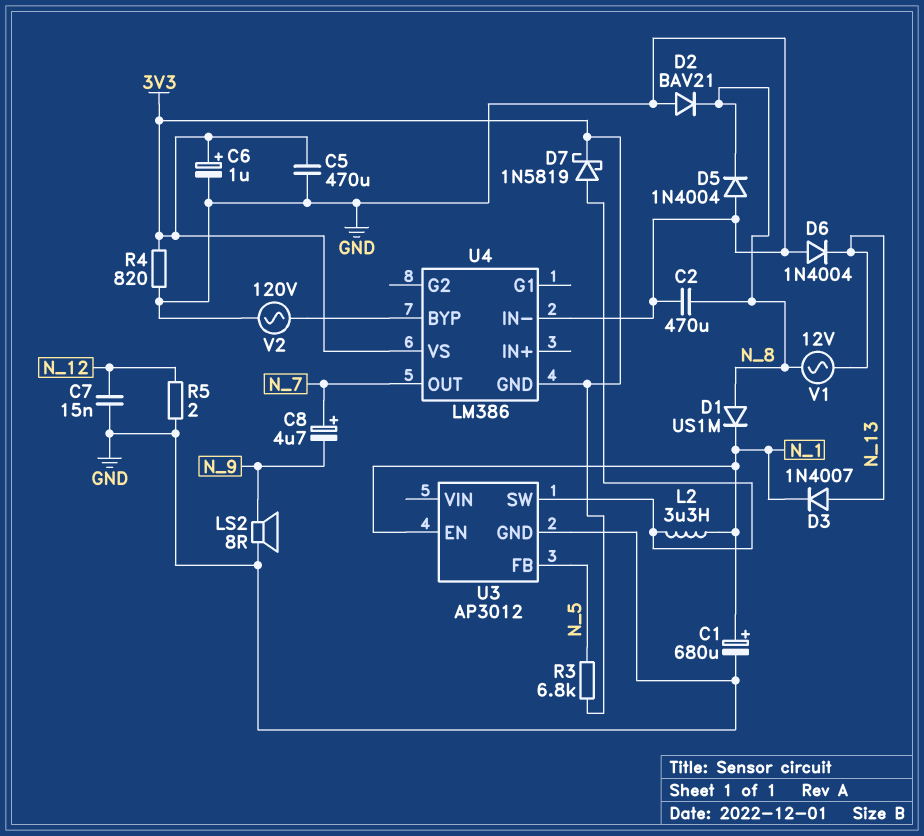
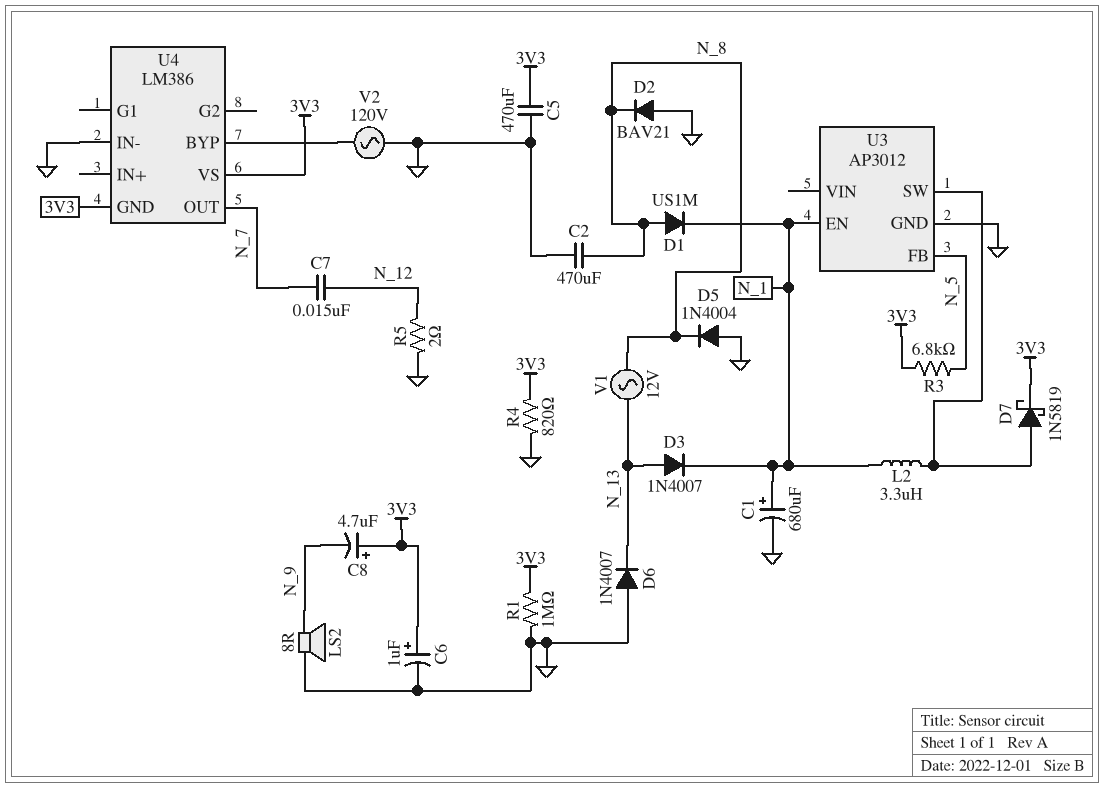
C7: 15nF (GND, N_12) -> 15nF (N_7, N_12)
C8: 4.7uF (plus N_7, minus N_9) -> 4.7uF (plus 3V3, minus N_9)
D6: diode 1N4004 (A GND, K N_13) -> diode 1N4007 (A GND, K N_13)
R1: none -> 1M (3V3, GND)

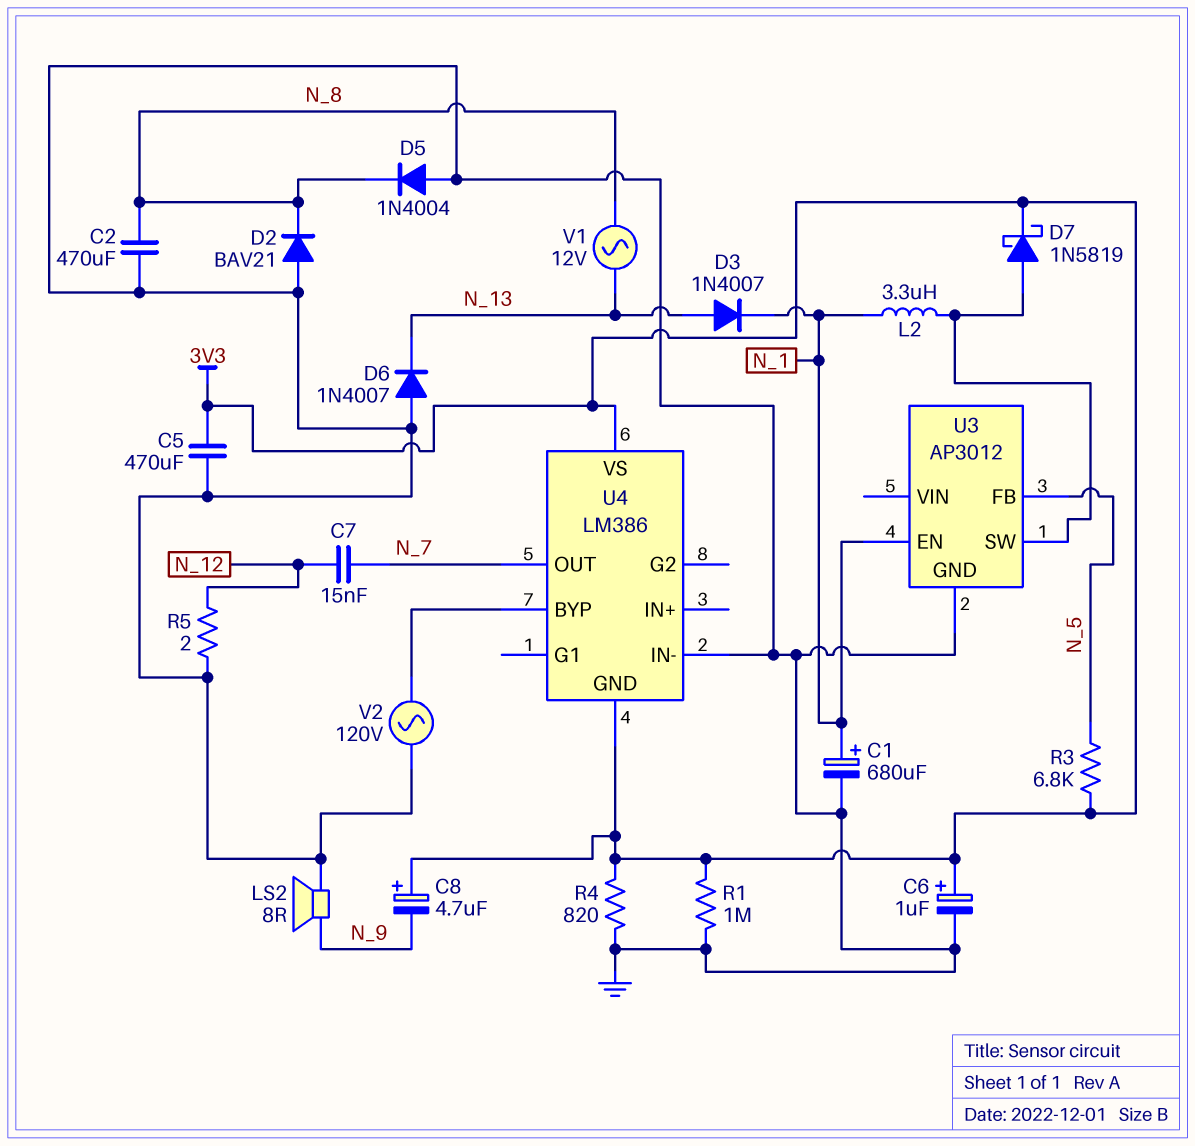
D1: diode US1M (A N_8, K N_1) -> none

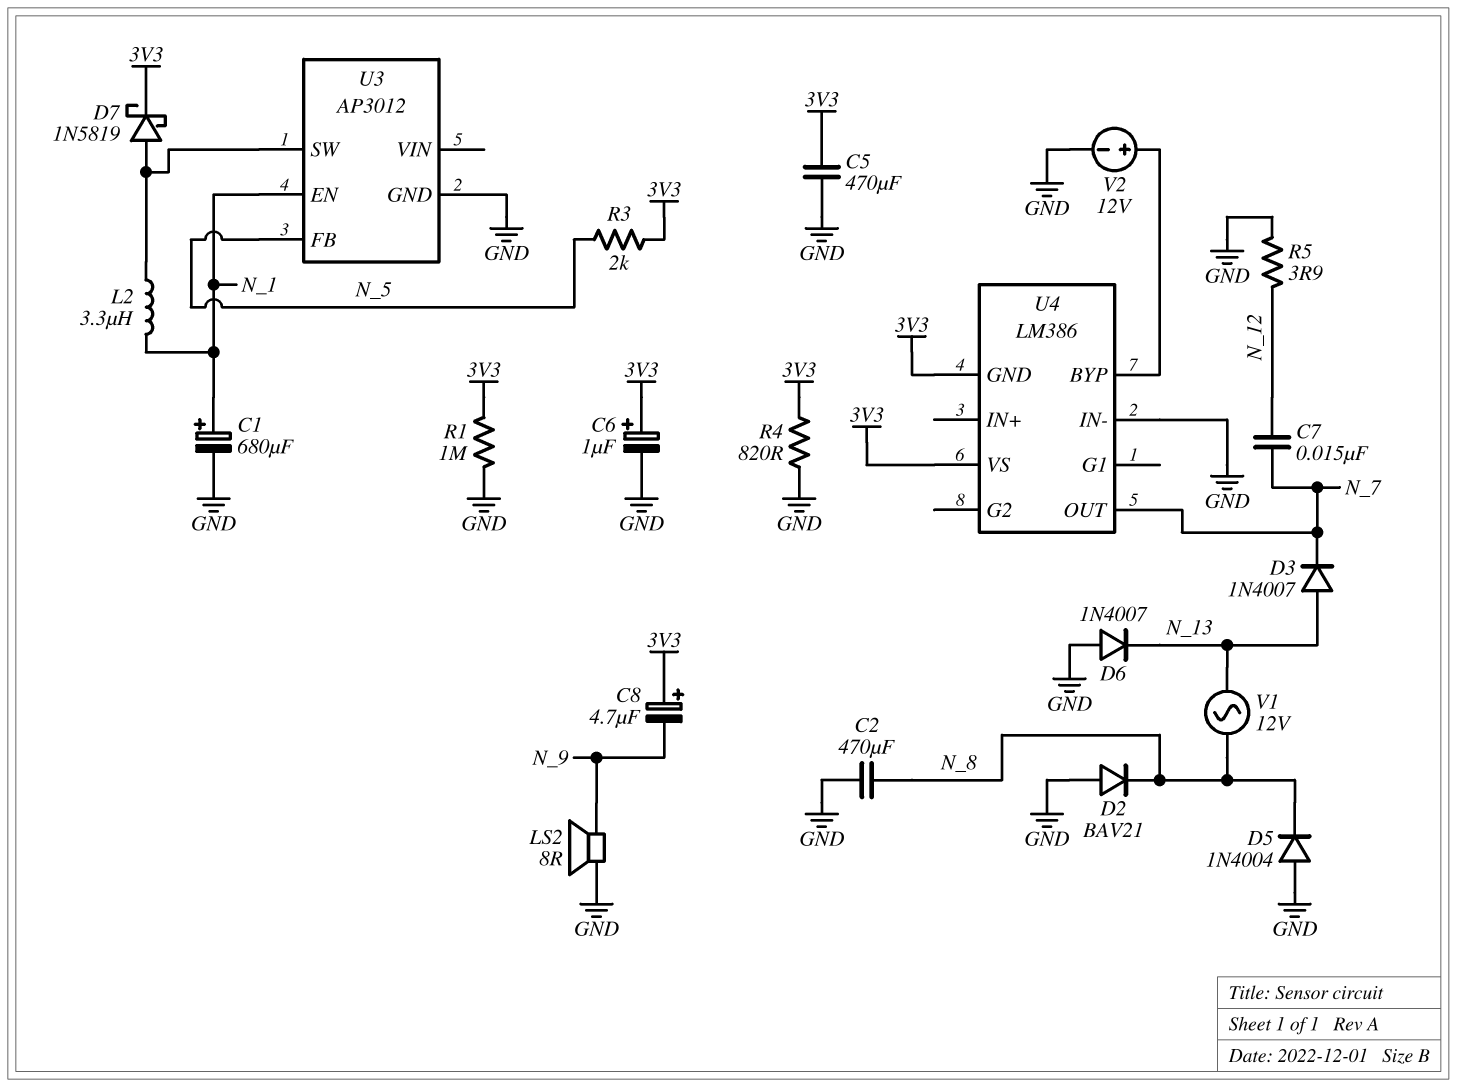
D3: diode 1N4007 (A N_13, K N_1) -> diode 1N4007 (A N_13, K N_7)
R3: 6.8k (3V3, N_5) -> 2k (3V3, N_5)
R5: 2 (GND, N_12) -> 3.9 (GND, N_12)
V2: AC 120V (GND, U4/BYP) -> 12V (plus U4/BYP, minus GND)

